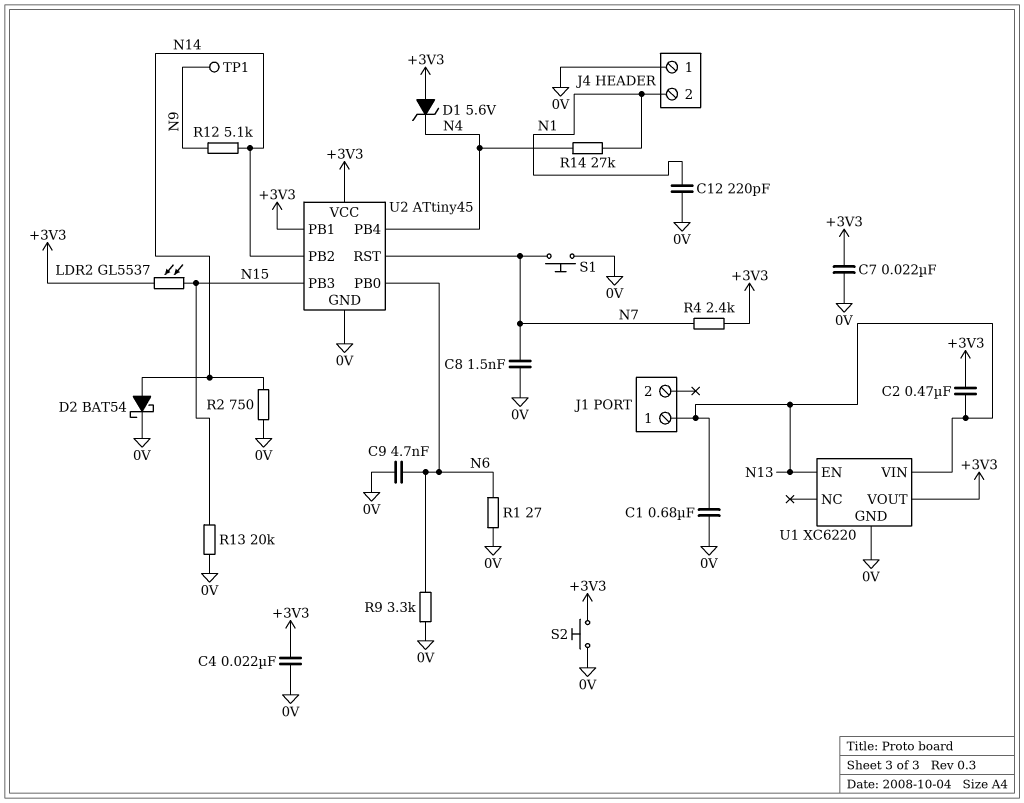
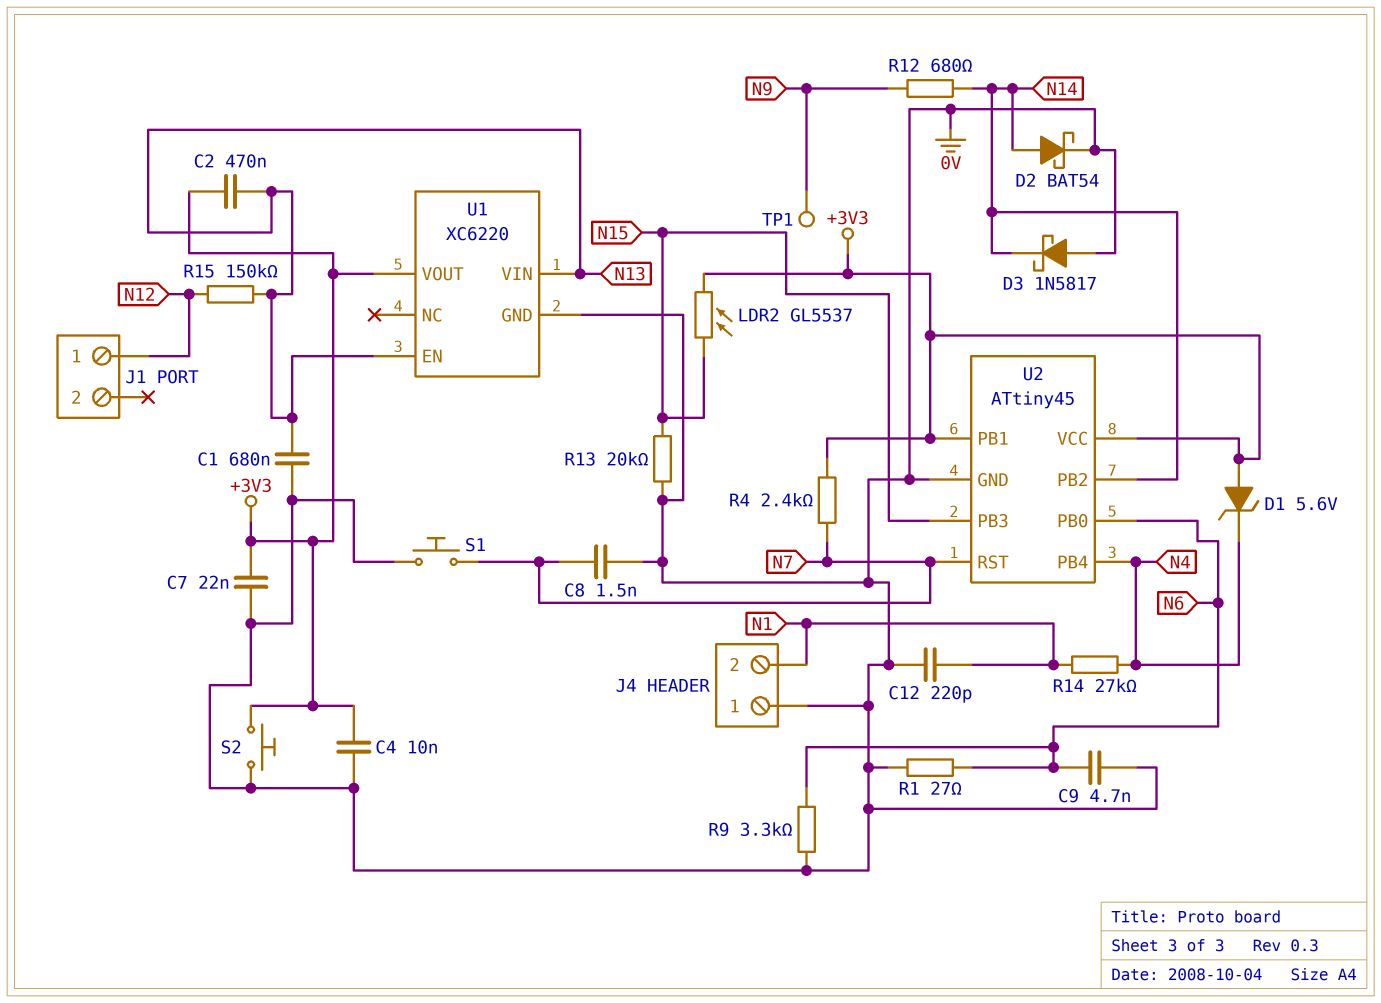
C4: 22nF (+3V3, 0V) -> 10nF (+3V3, 0V)
D3: none -> schottky 1N5817 (A 0V, K N14)
J1 pin 1: N13 -> N12
R2: 750 (0V, N14) -> none
R12: 5.1k (N9, N14) -> 680 (N9, N14)
R15: none -> 150k (N12, N13)

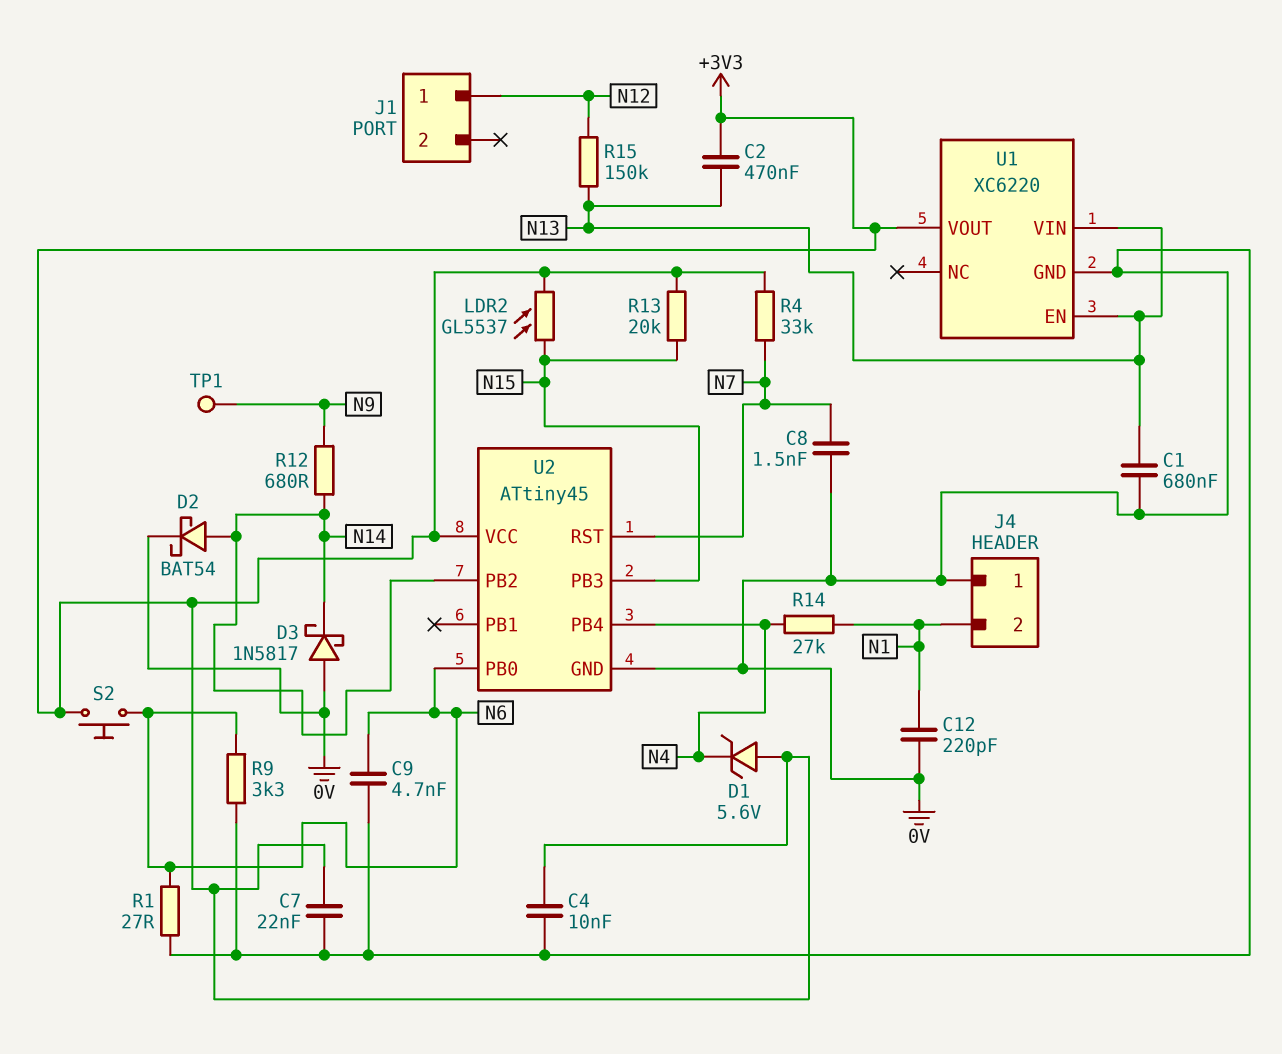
R4: 2.4k (+3V3, N7) -> 33k (+3V3, N7)
R13: 20k (0V, N15) -> 20k (+3V3, N15)
S1: button (0V, N7) -> none
S2: button (+3V3, 0V) -> button (+3V3, N6)
U2 pin PB1: +3V3 -> none

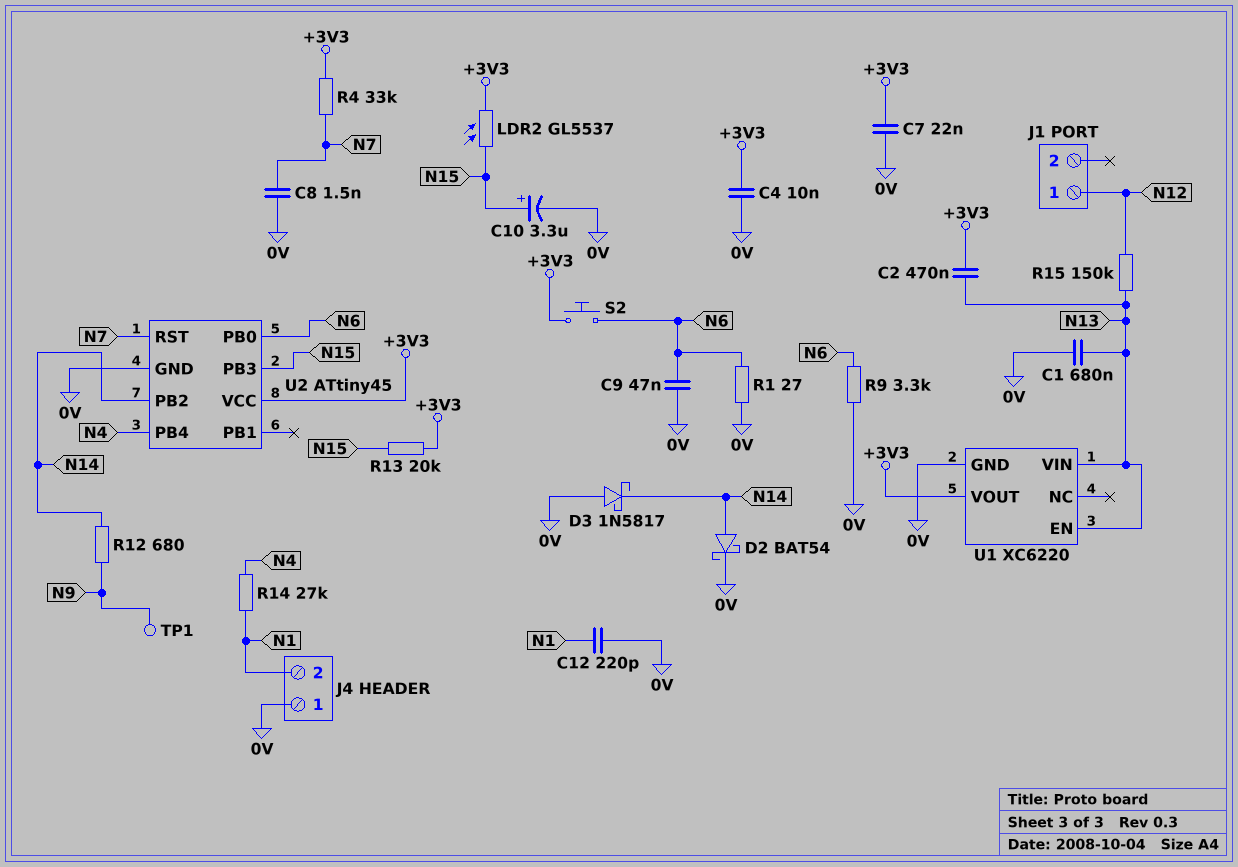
C9: 4.7nF (0V, N6) -> 47nF (0V, N6)
C10: none -> 3.3uF (plus N15, minus 0V)
D1: zener 5.6V (A +3V3, K N4) -> none

